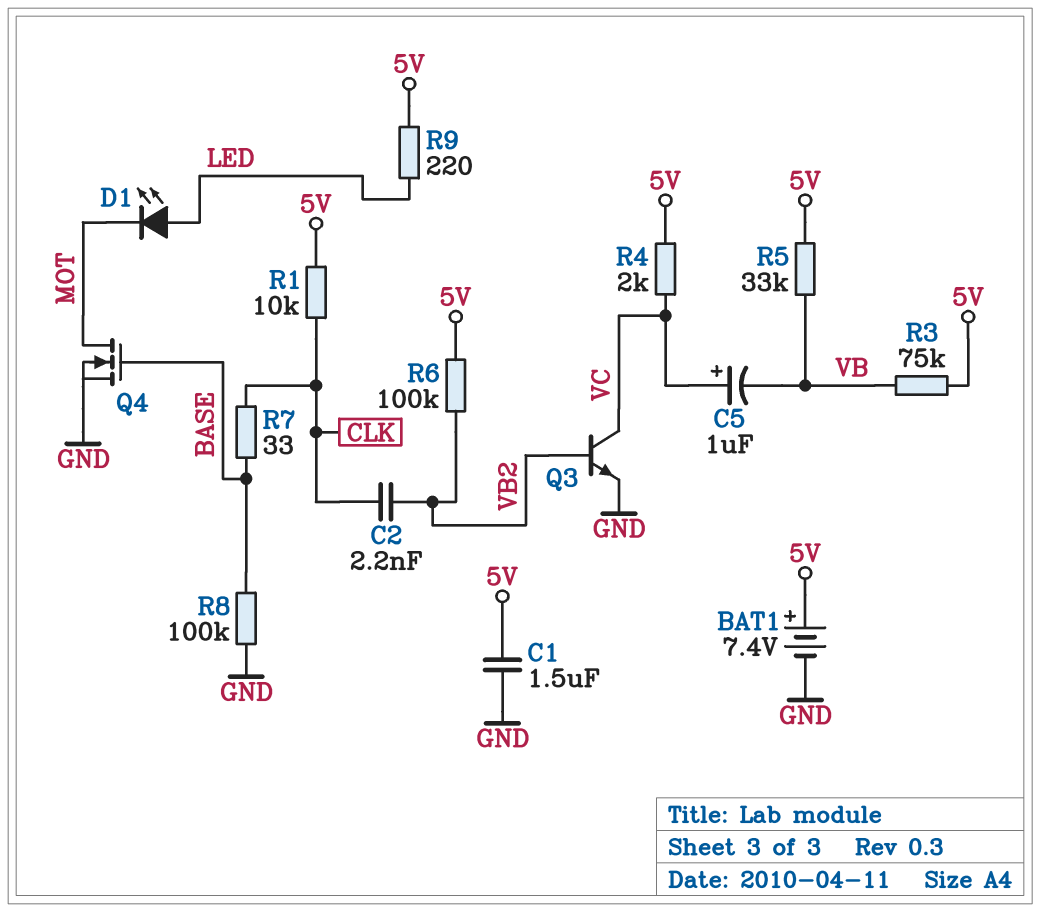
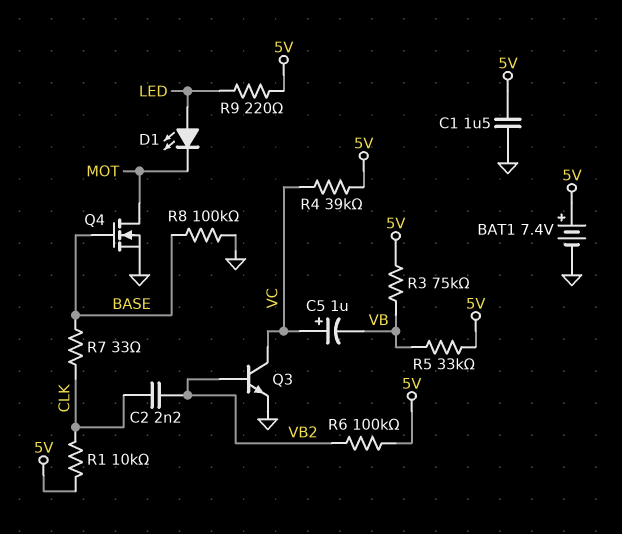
R4: 2k (5V, VC) -> 39k (5V, VC)

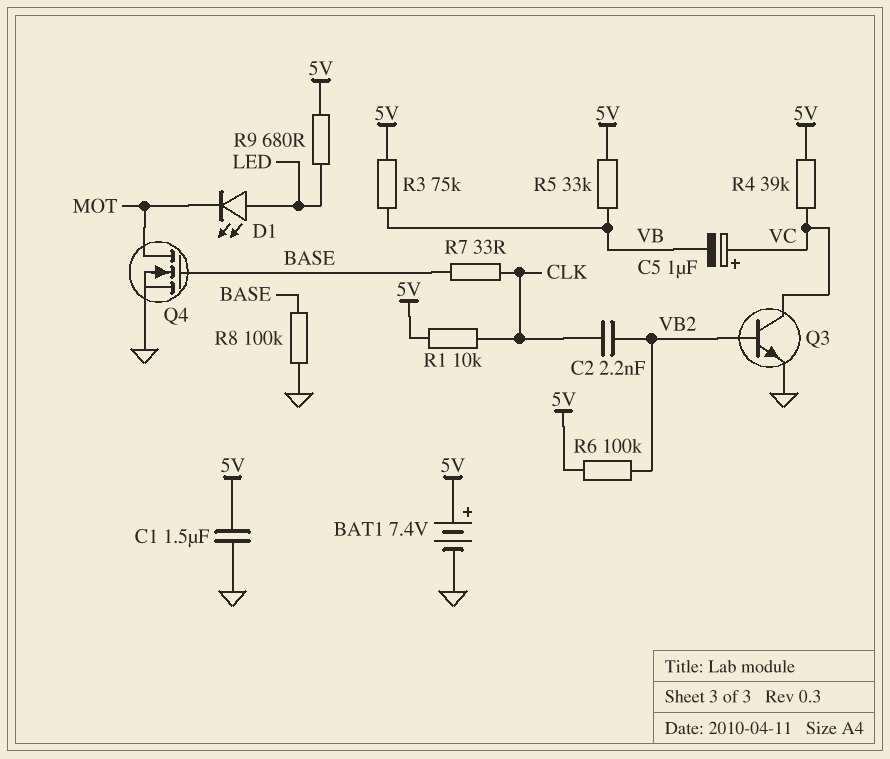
R9: 220 (5V, LED) -> 680 (5V, LED)

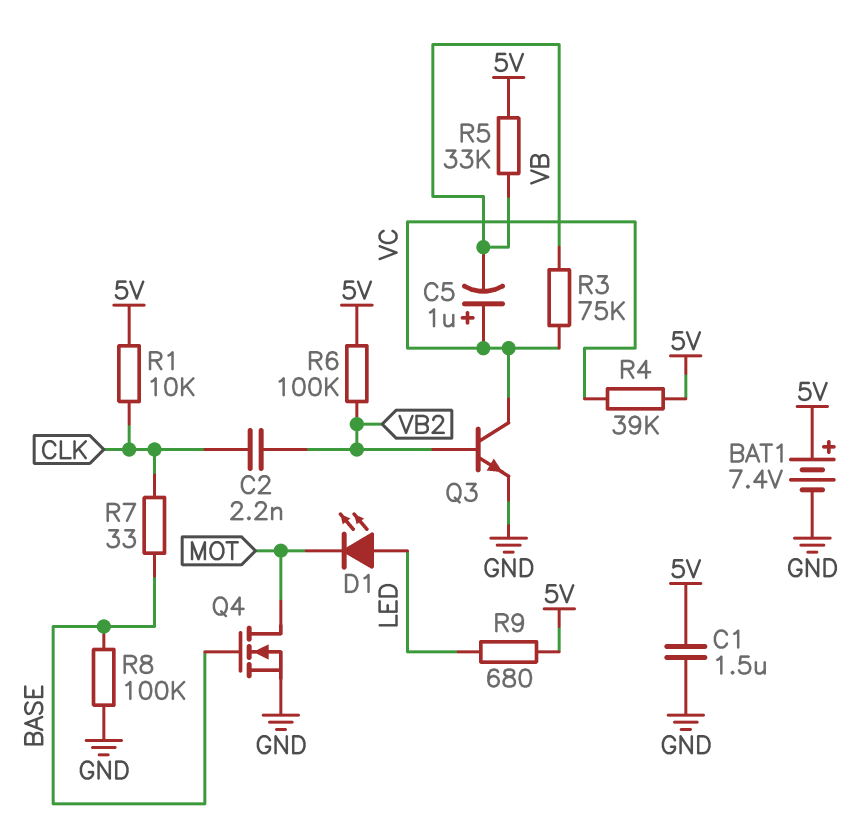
R3: 75k (5V, VB) -> 75k (VB, VC)

